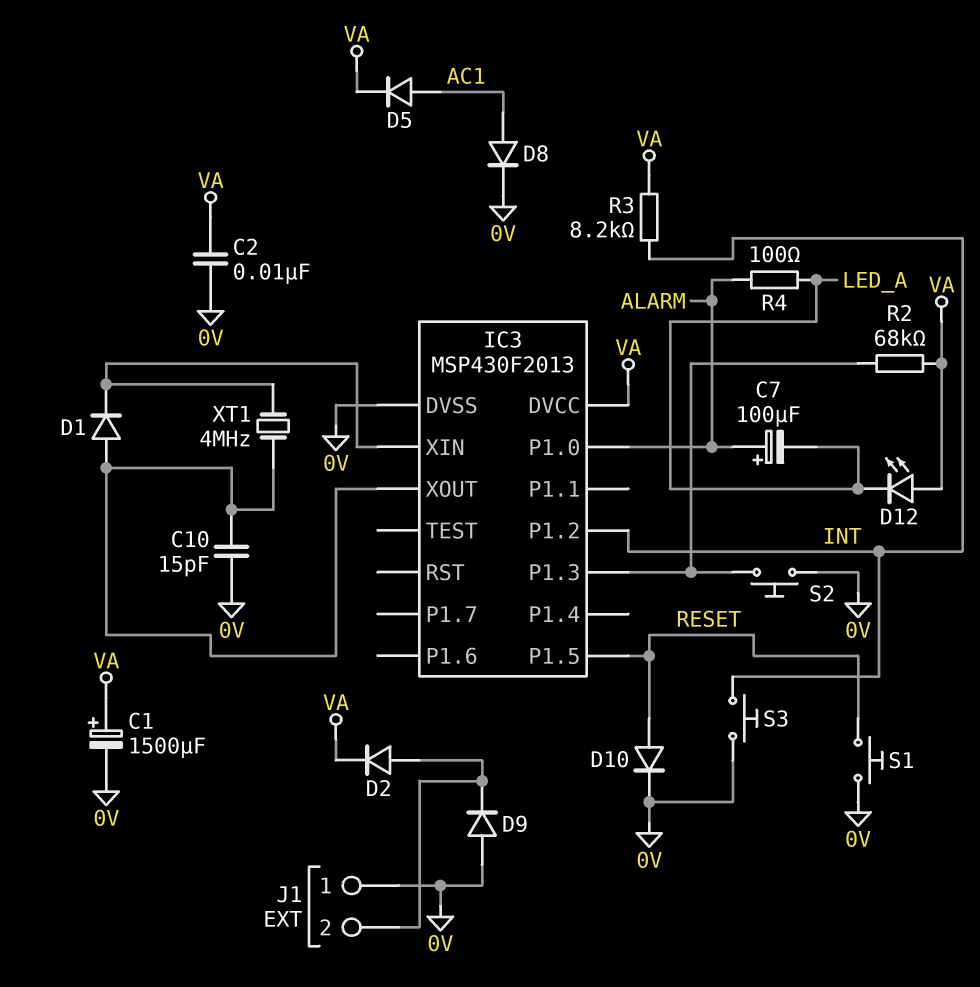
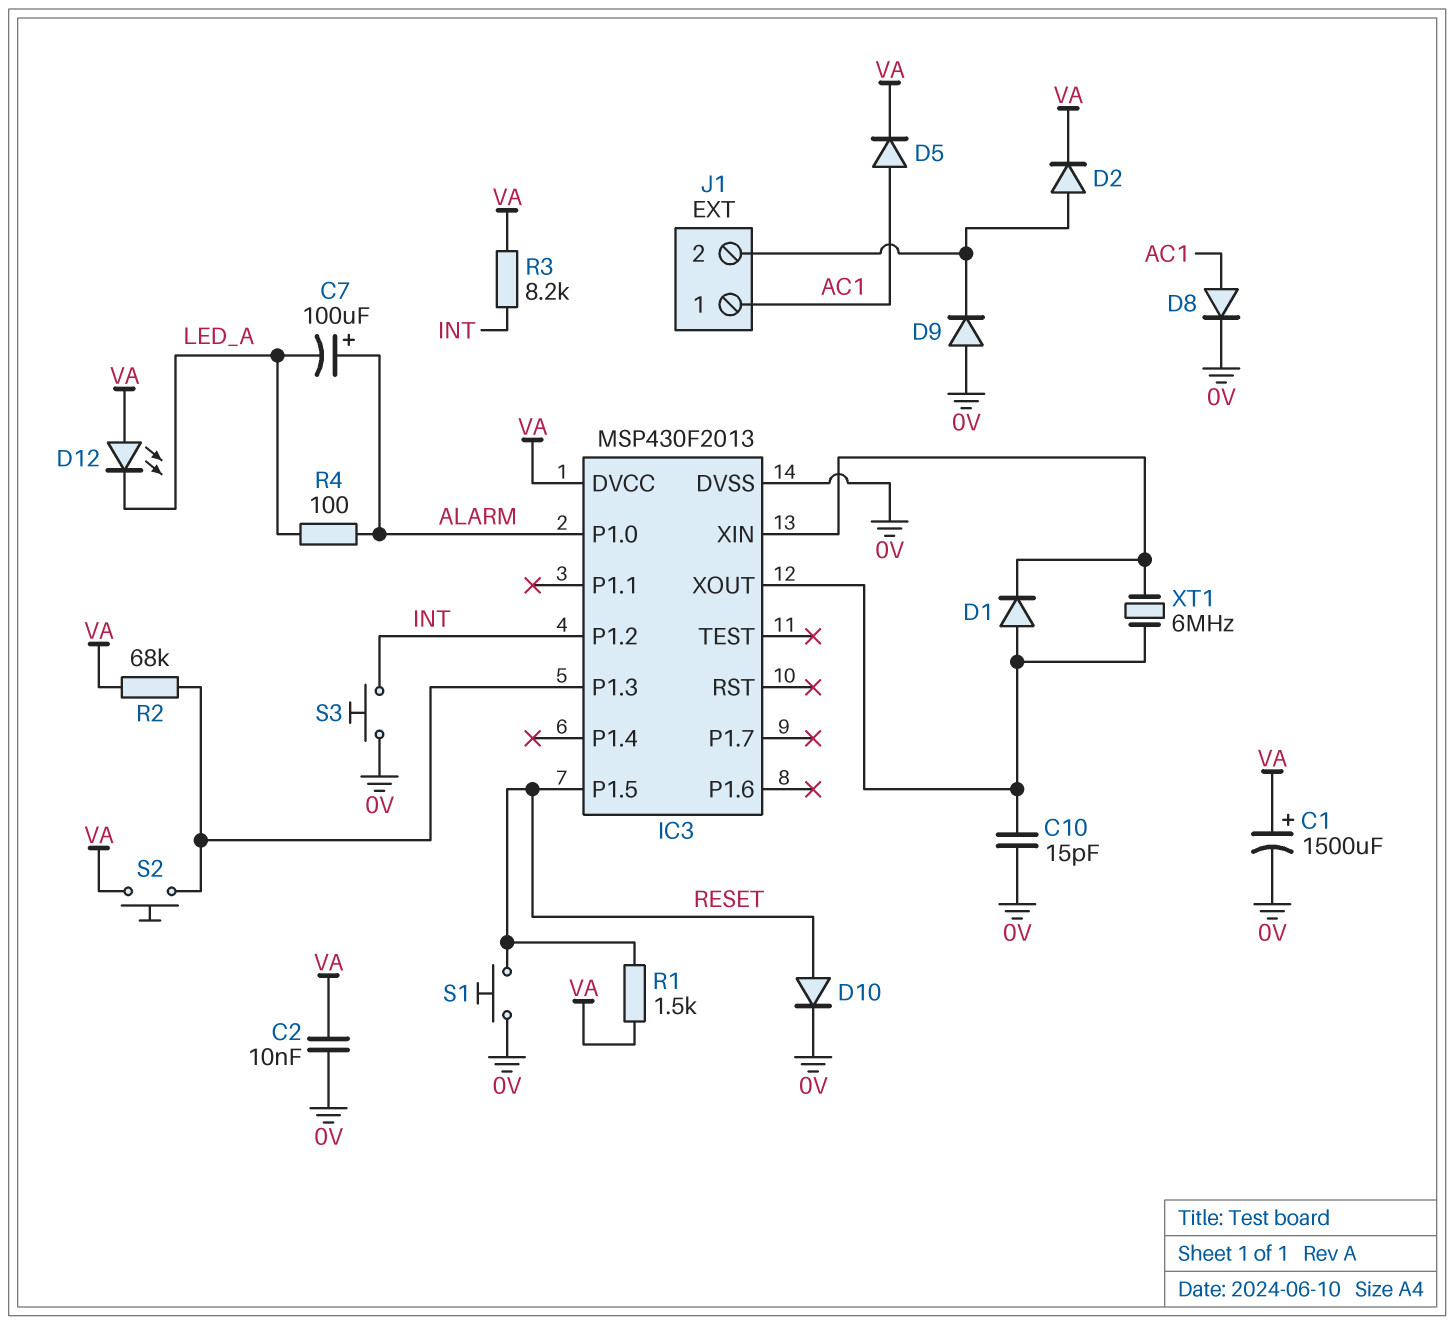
J1 pin 1: 0V -> AC1
R1: none -> 1.5k (RESET, VA)
S2: button (0V, IC3/P1.3) -> button (IC3/P1.3, VA)
XT1: 4MHz (IC3/XIN, IC3/XOUT) -> 6MHz (IC3/XIN, IC3/XOUT)

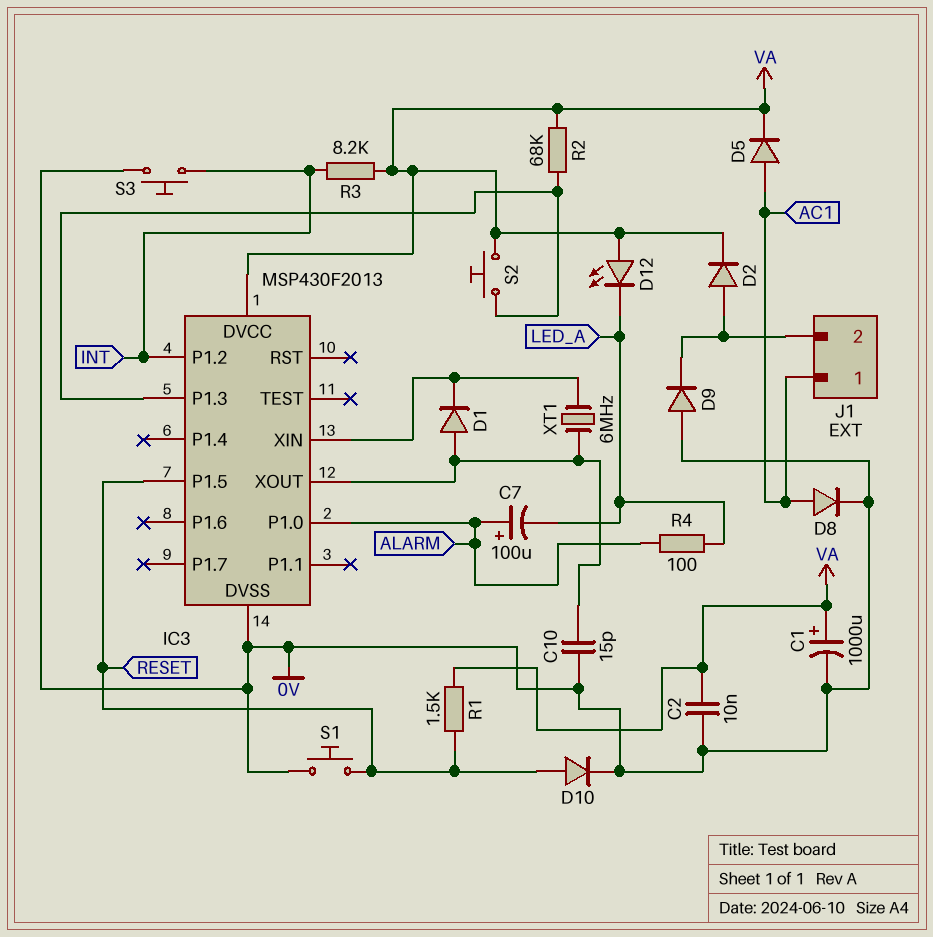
C1: 1500uF (plus VA, minus 0V) -> 1000uF (plus VA, minus 0V)

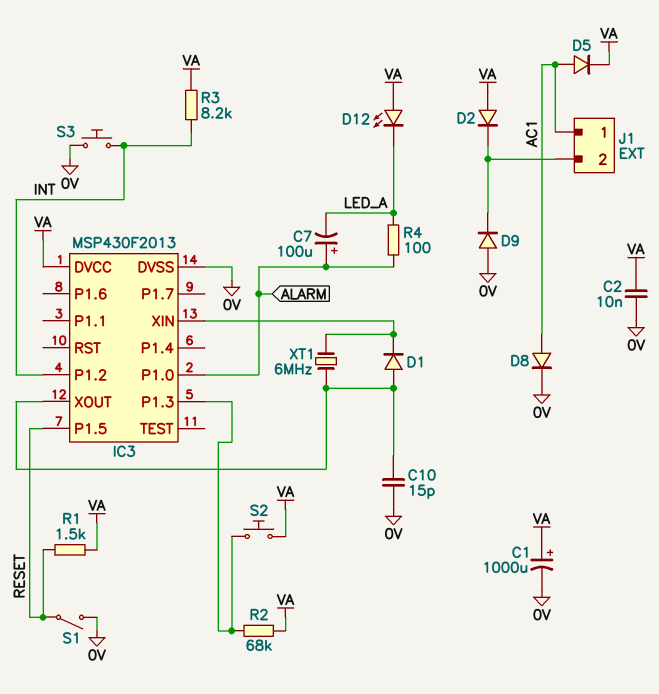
D2: diode (A J1/2, K VA) -> diode (A VA, K J1/2)
D10: diode (A RESET, K 0V) -> none
S1: button (0V, RESET) -> switch (0V, RESET)

